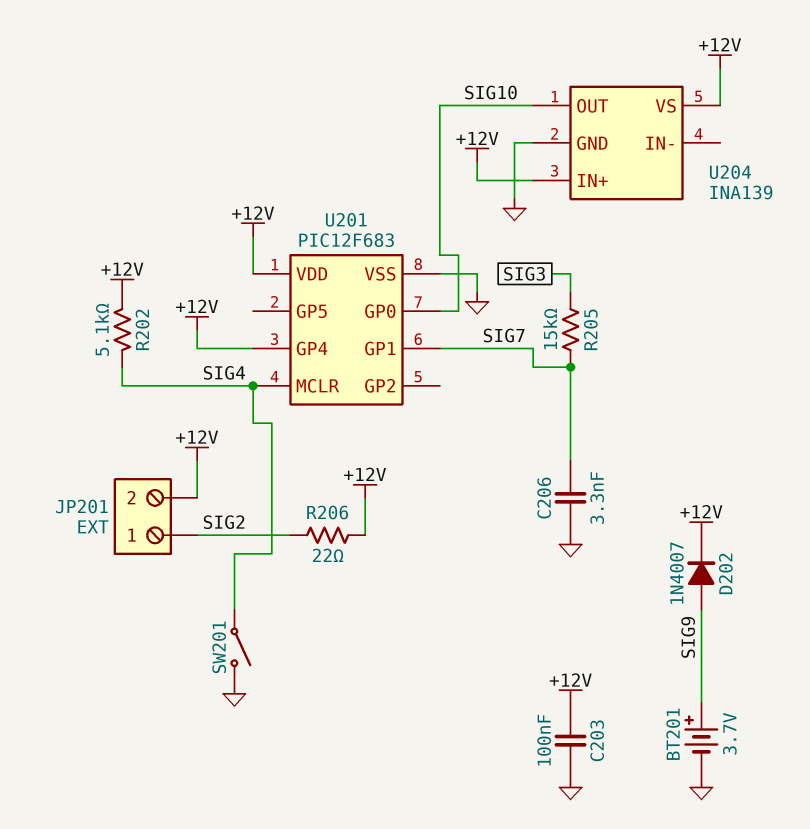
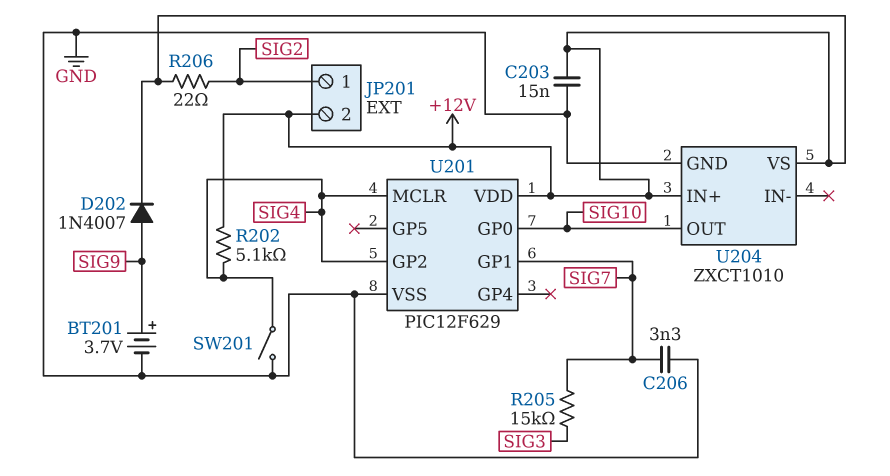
C203: 100nF (+12V, GND) -> 15nF (+12V, GND)
U201: PIC12F683 -> PIC12F629
U201 pin GP2: none -> SIG4
U201 pin GP4: +12V -> none
U204: INA139 -> ZXCT1010

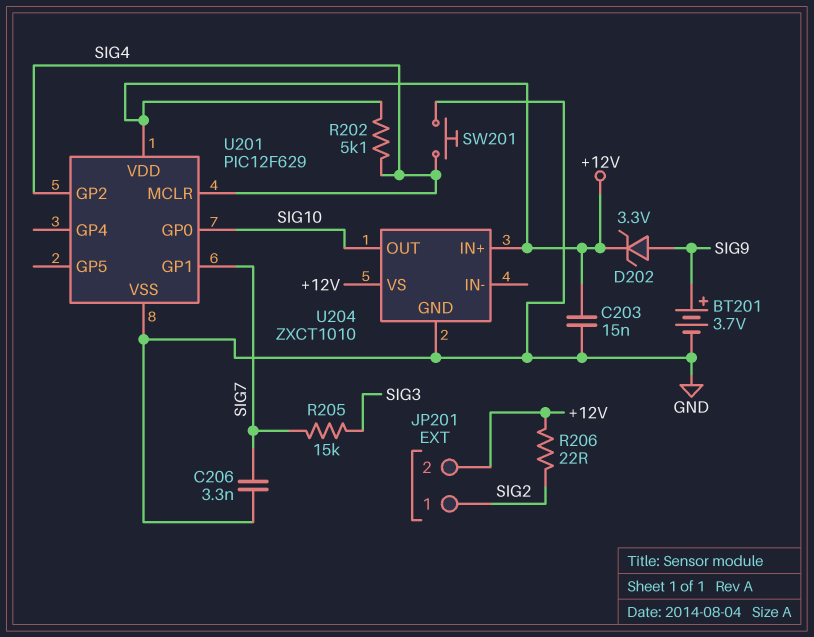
D202: diode 1N4007 (A SIG9, K +12V) -> zener 3.3V (A SIG9, K +12V)
SW201: switch (GND, SIG4) -> button (GND, SIG4)

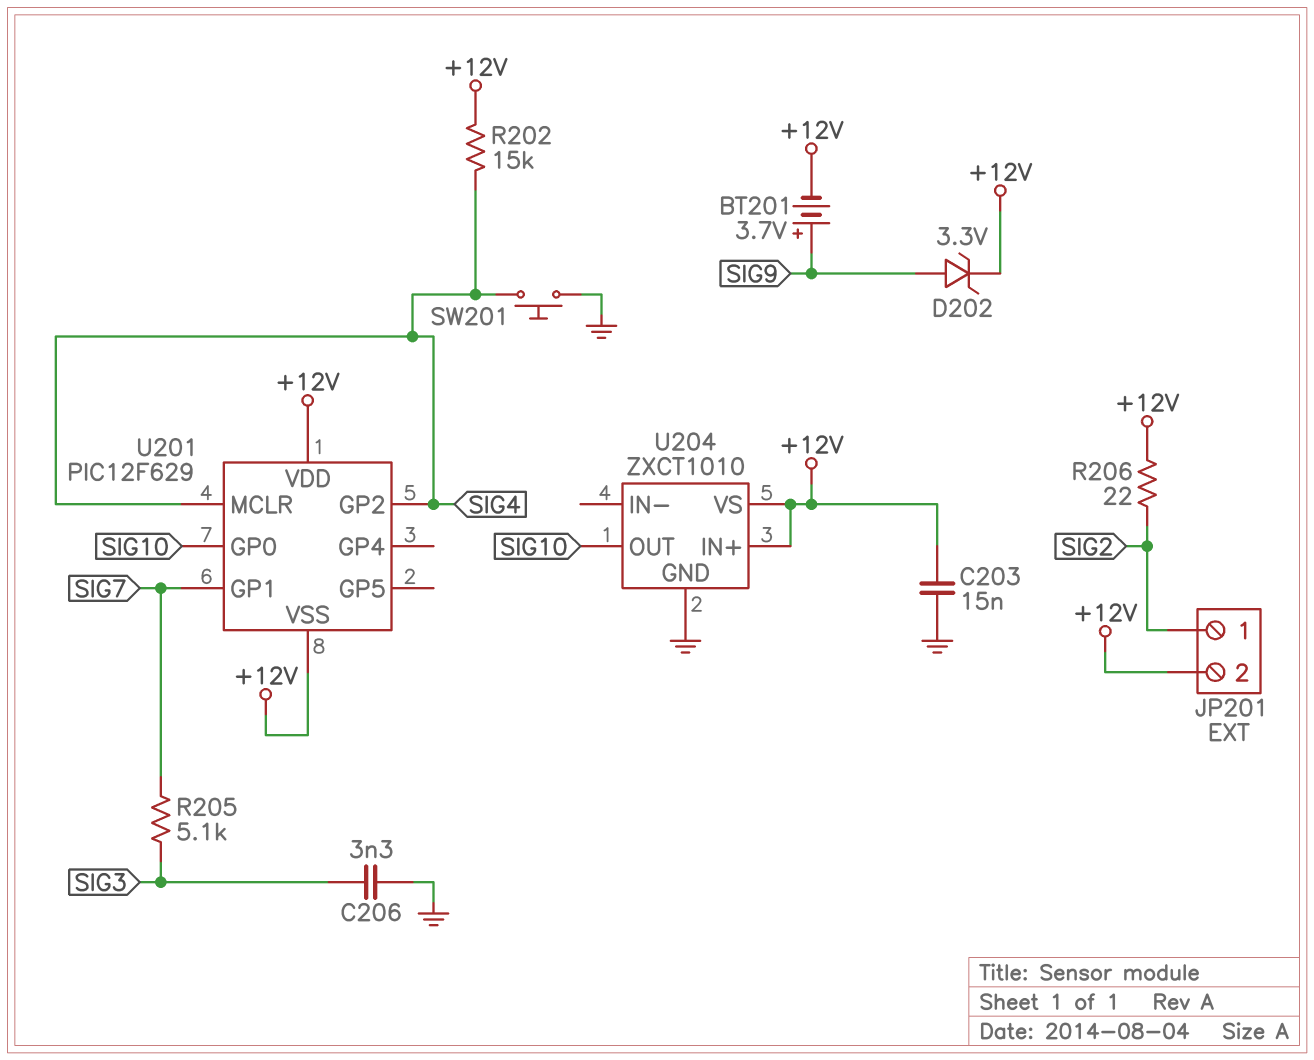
BT201: 3.7V (plus SIG9, minus GND) -> 3.7V (plus SIG9, minus +12V)
C206: 3.3nF (GND, SIG7) -> 3.3nF (GND, SIG3)
R202: 5.1k (+12V, SIG4) -> 15k (+12V, SIG4)
R205: 15k (SIG3, SIG7) -> 5.1k (SIG3, SIG7)
U201 pin VSS: GND -> +12V

